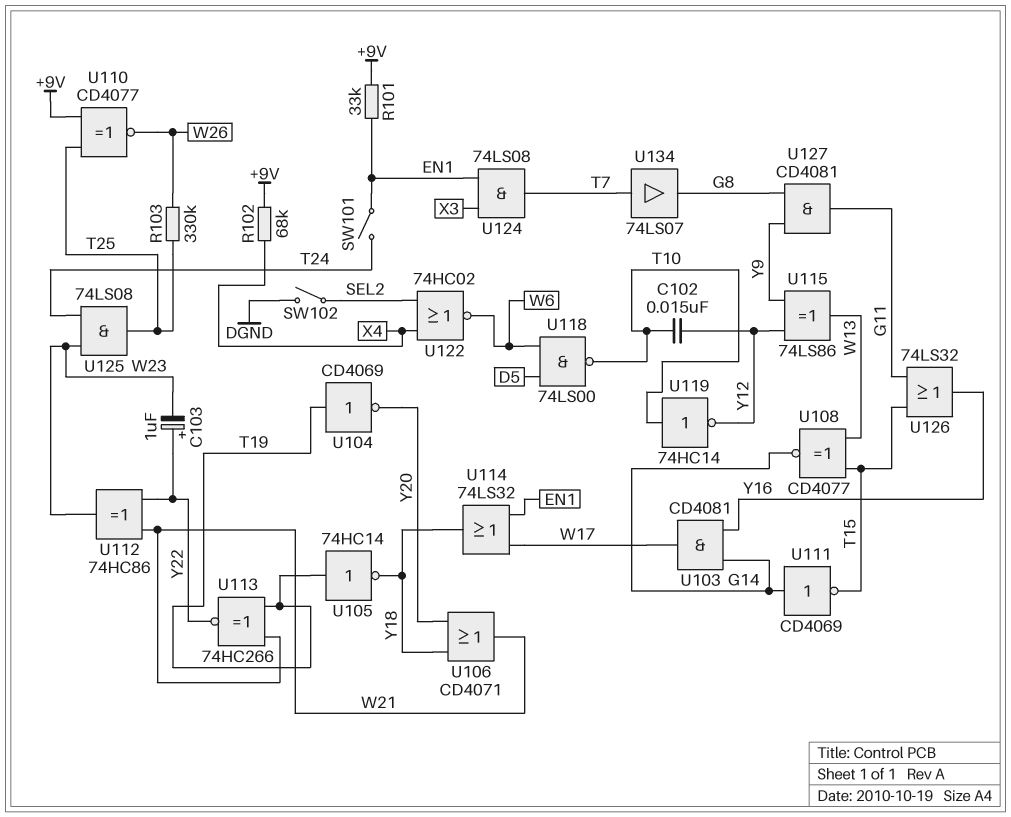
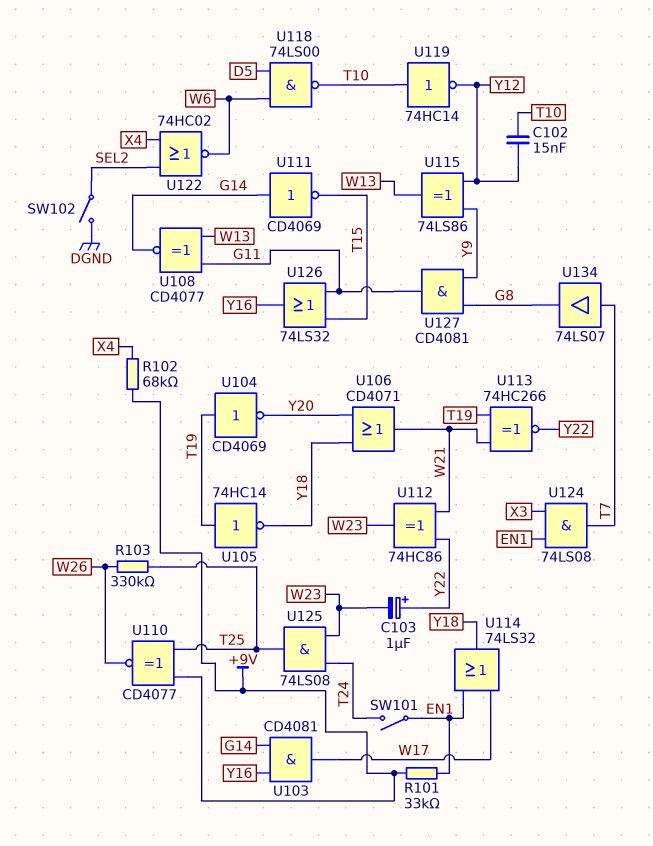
U108: XNOR CD4077 (in T15, in W13, out G14) -> XNOR CD4077 (in G11, in W13, out G14)

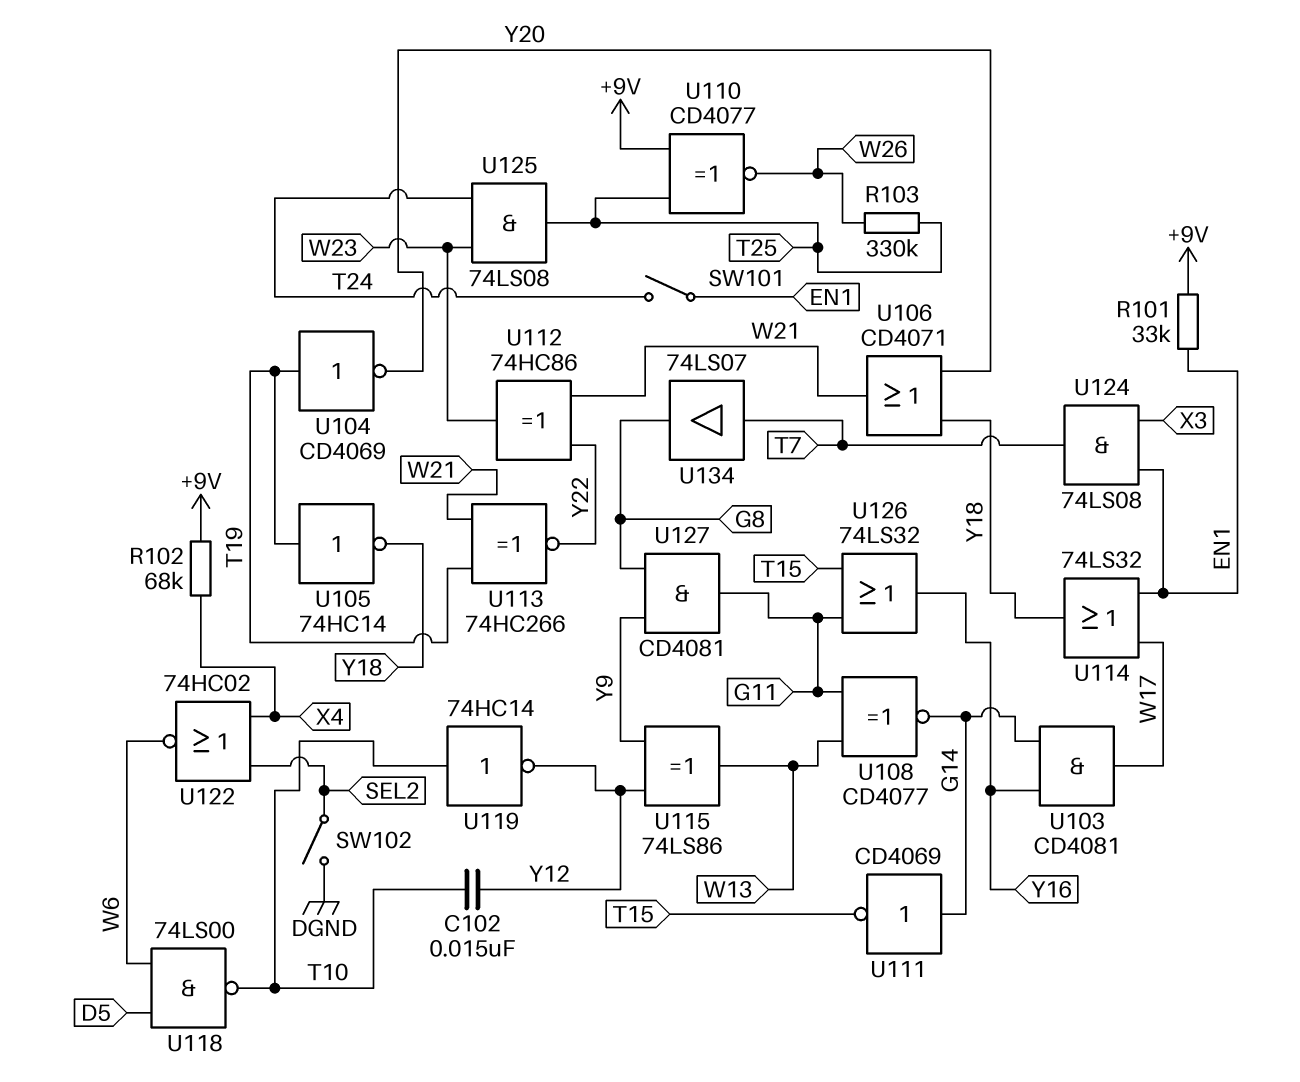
C103: 1uF (plus Y22, minus W23) -> none

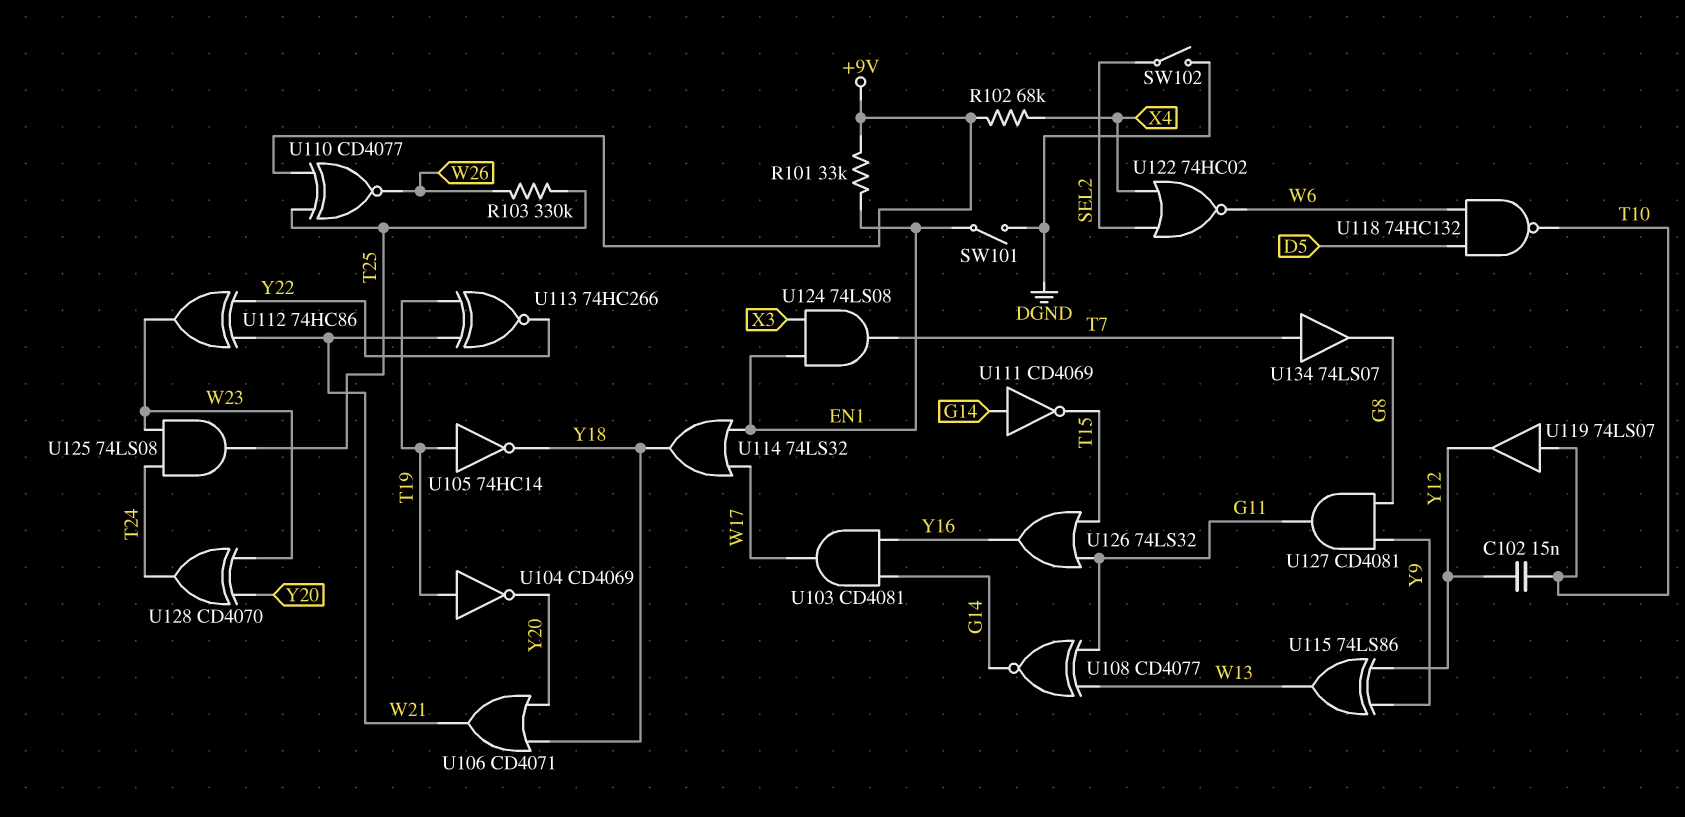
SW101: switch (EN1, T24) -> switch (DGND, EN1)
U118: NAND 74LS00 (in D5, in W6, out T10) -> NAND 74HC132 (in D5, in W6, out T10)
U119: NOT 74HC14 (in T10, out Y12) -> buffer 74LS07 (in T10, out Y12)
U128: none -> XOR CD4070 (in W23, in Y20, out T24)

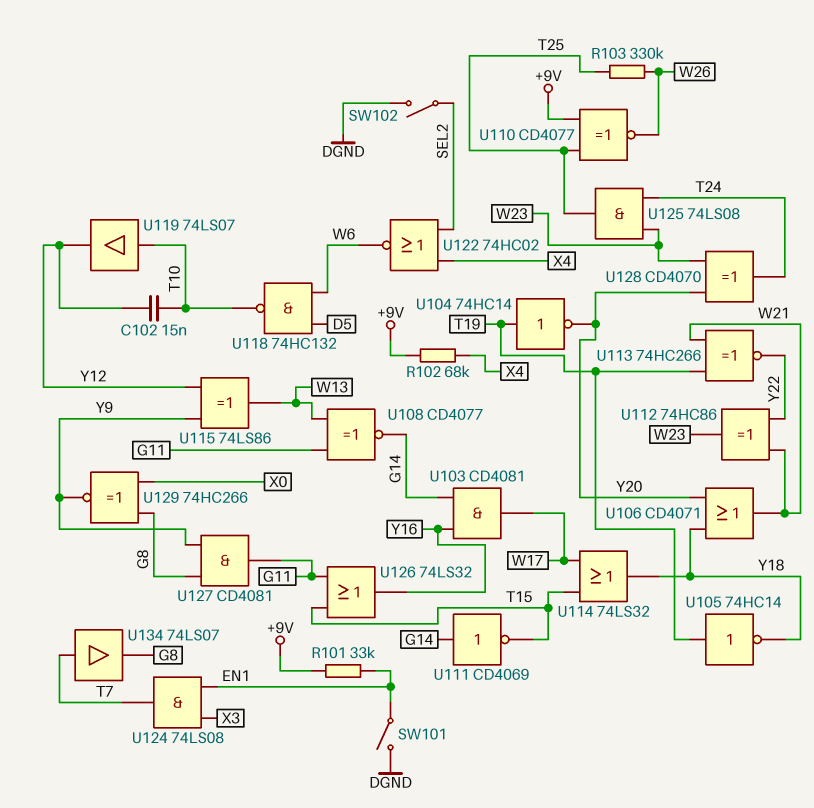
U104: NOT CD4069 (in T19, out Y20) -> NOT 74HC14 (in T19, out Y20)
U114: OR 74LS32 (in EN1, in W17, out Y18) -> OR 74LS32 (in T15, in W17, out Y18)
U129: none -> XNOR 74HC266 (in G8, in X0, out Y9)

